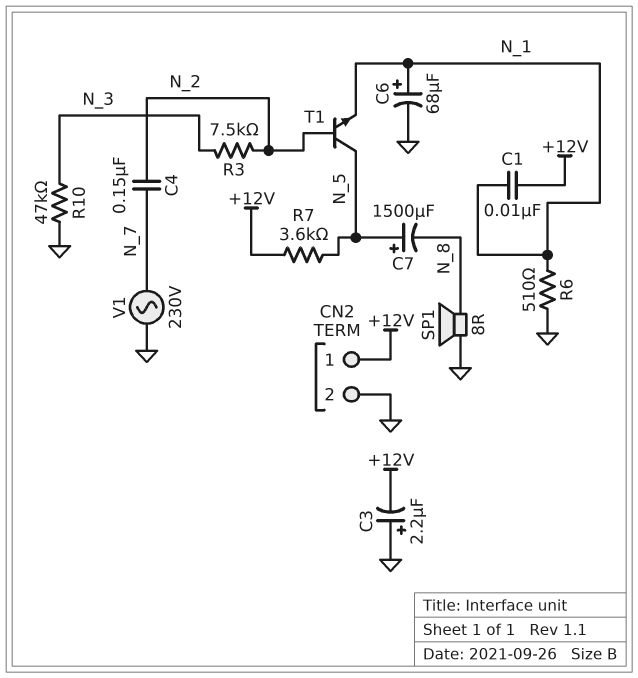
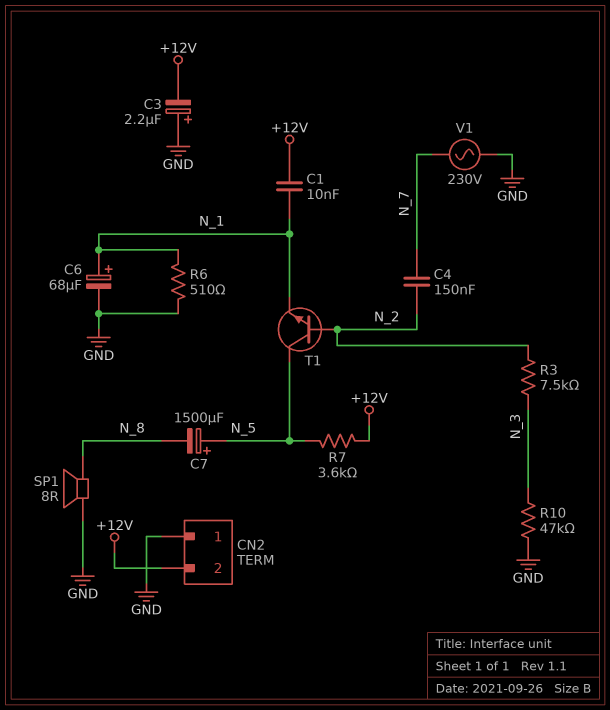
CN2 pin 1: +12V -> GND
CN2 pin 2: GND -> +12V

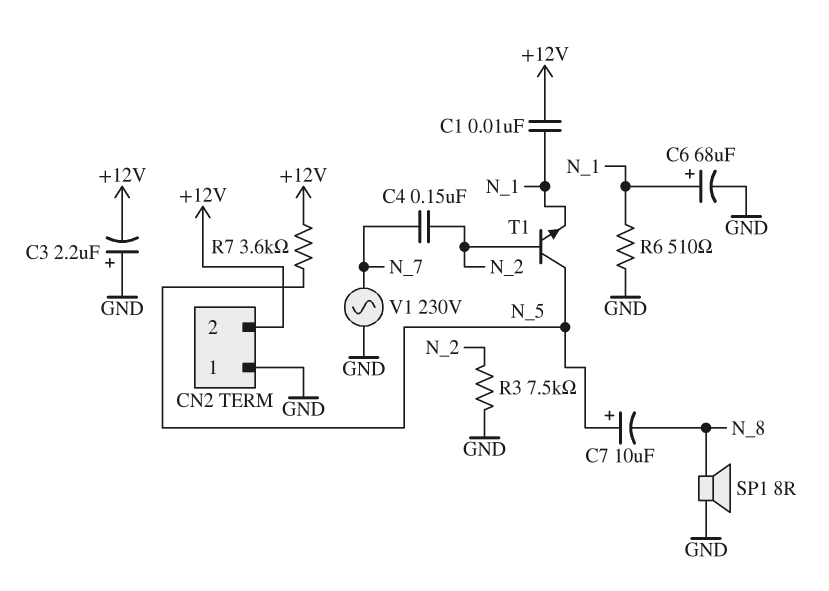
C7: 1500uF (plus N_5, minus N_8) -> 10uF (plus N_5, minus N_8)
R3: 7.5k (N_2, N_3) -> 7.5k (GND, N_2)
R10: 47k (GND, N_3) -> none

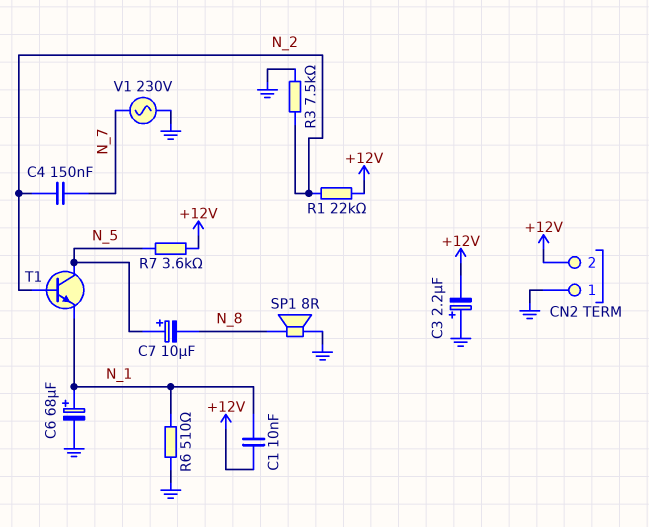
R1: none -> 22k (+12V, N_2)

